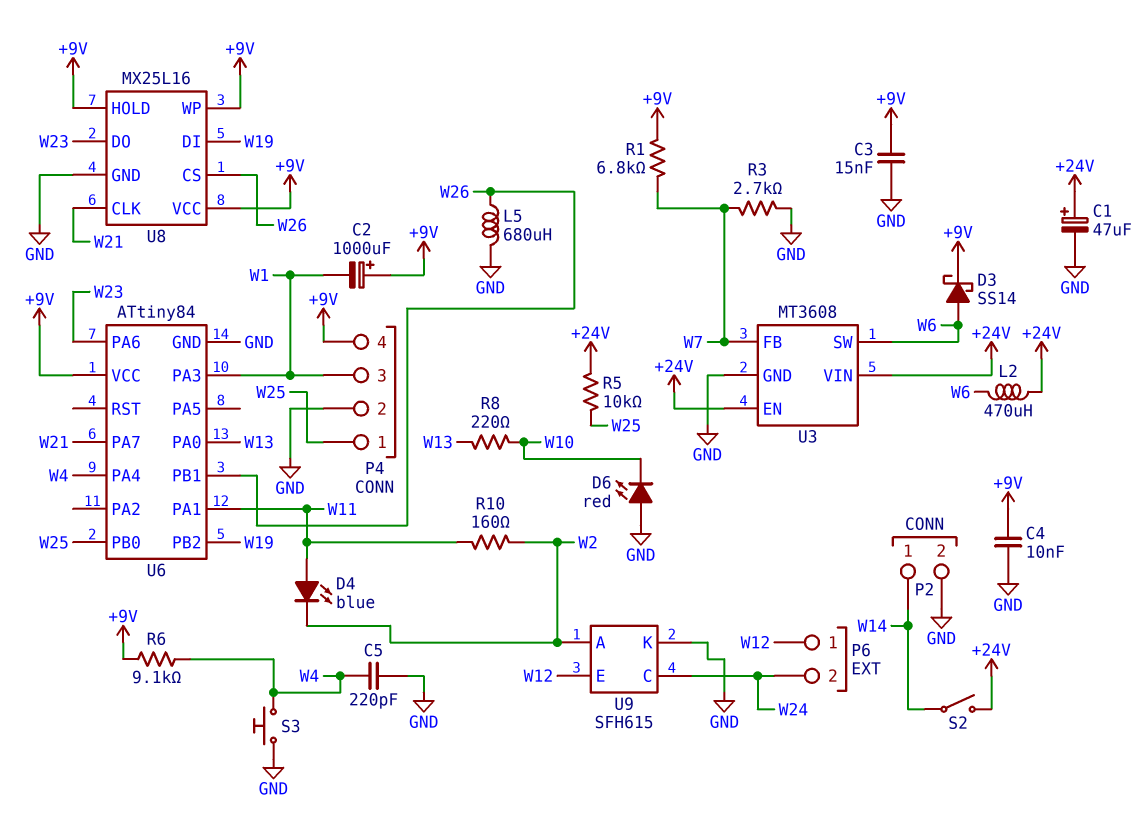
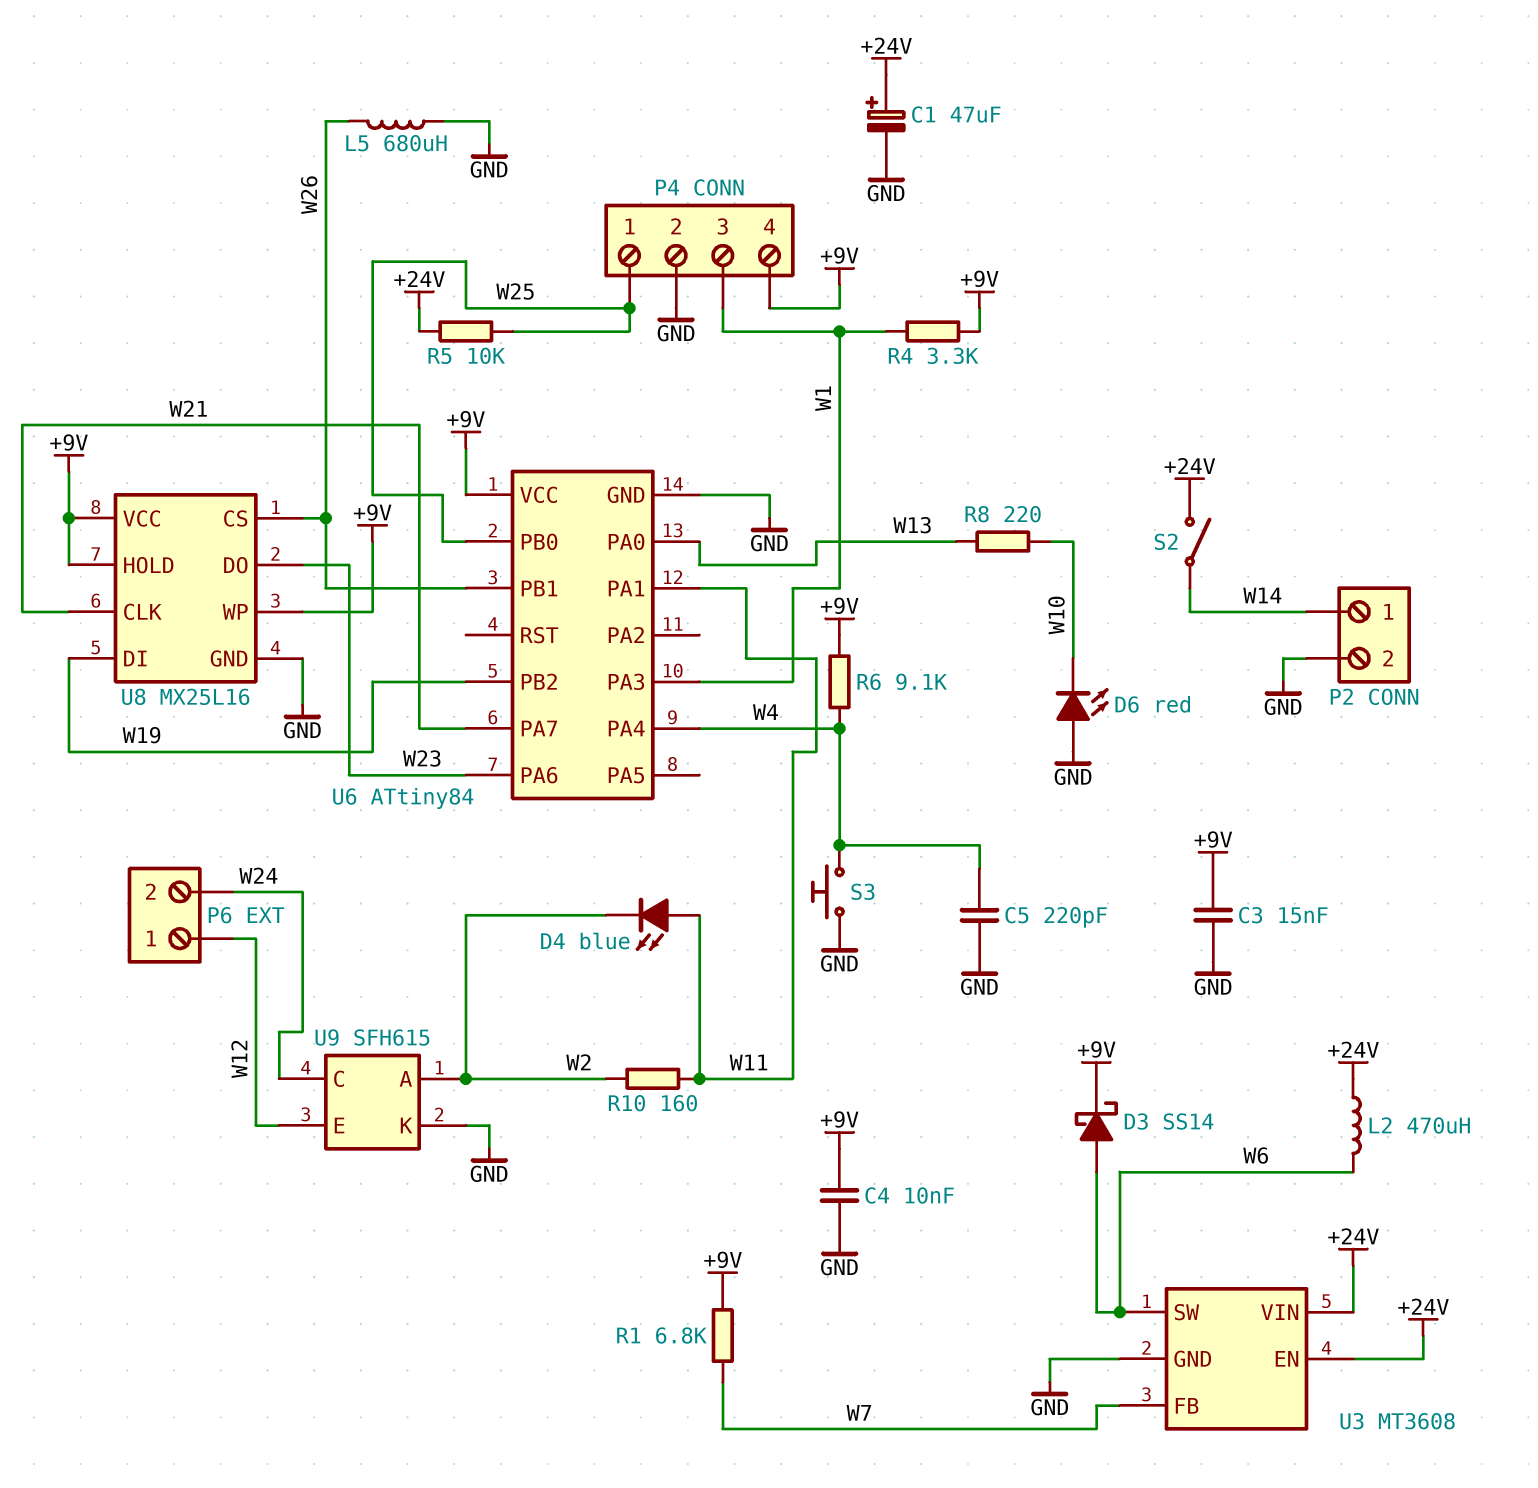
C2: 1000uF (plus +9V, minus W1) -> none
R3: 2.7k (GND, W7) -> none
R4: none -> 3.3k (+9V, W1)

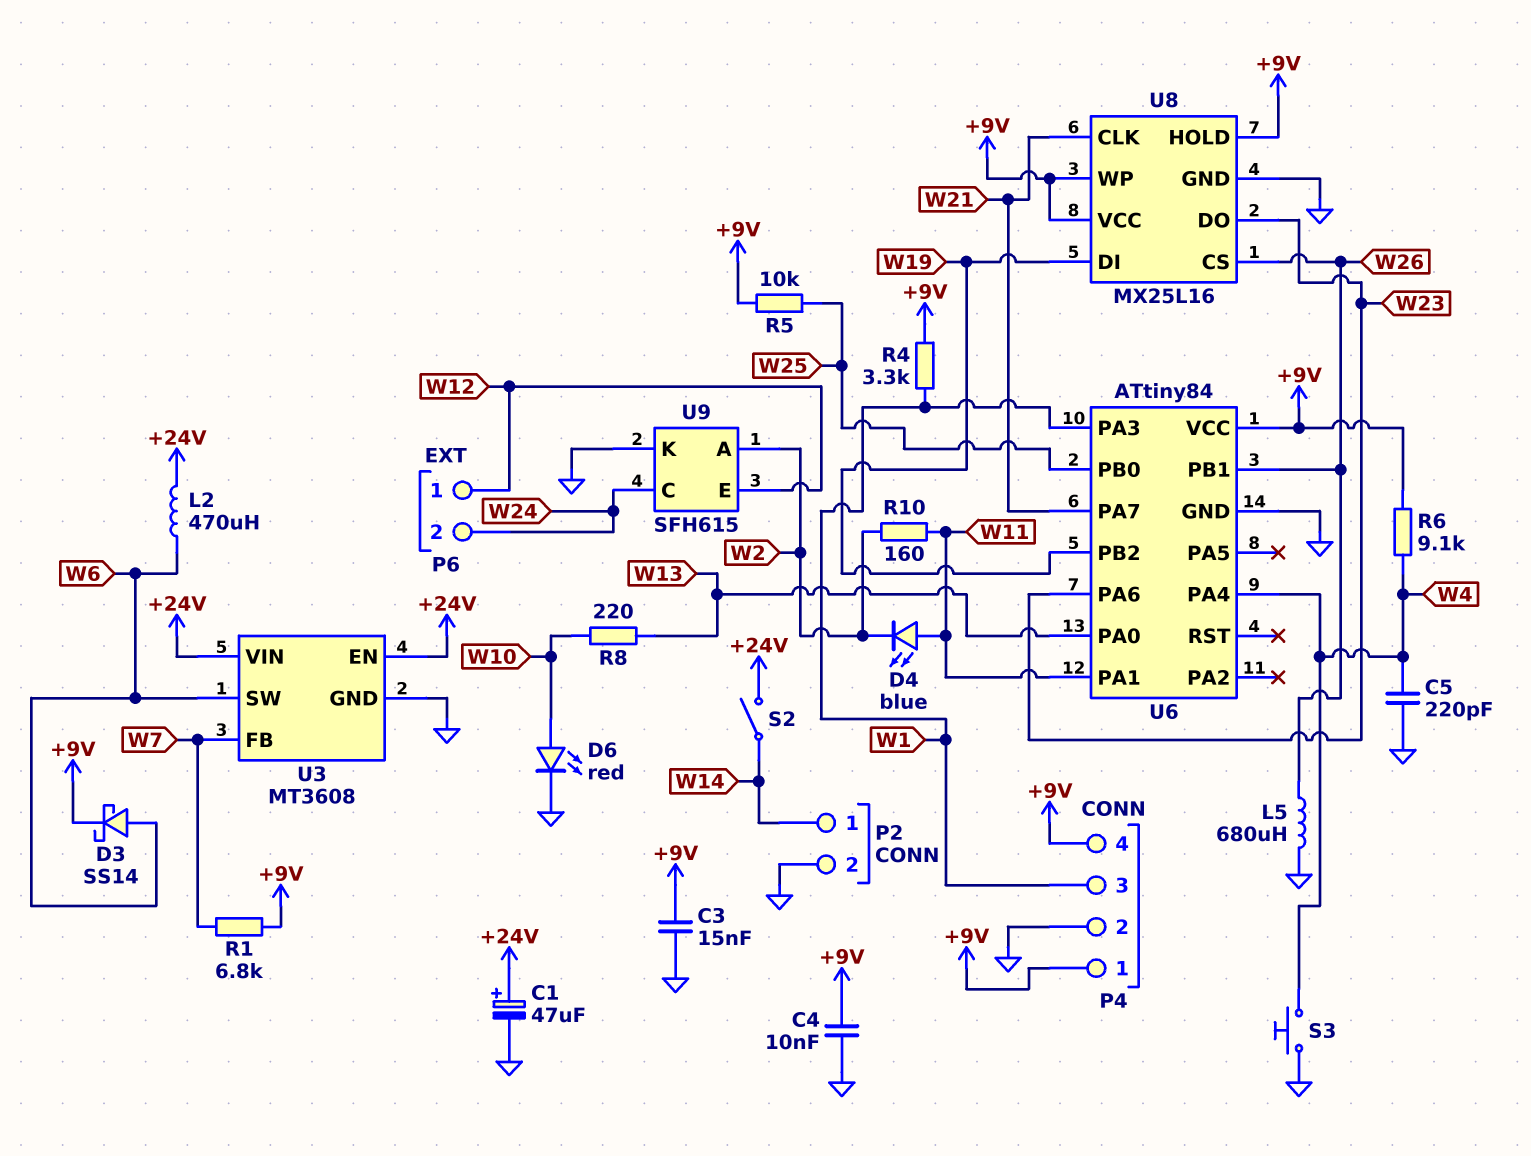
D6: LED red (A GND, K W10) -> LED red (A W10, K GND)
P4 pin 1: W25 -> +9V
R5: 10k (+24V, W25) -> 10k (+9V, W25)

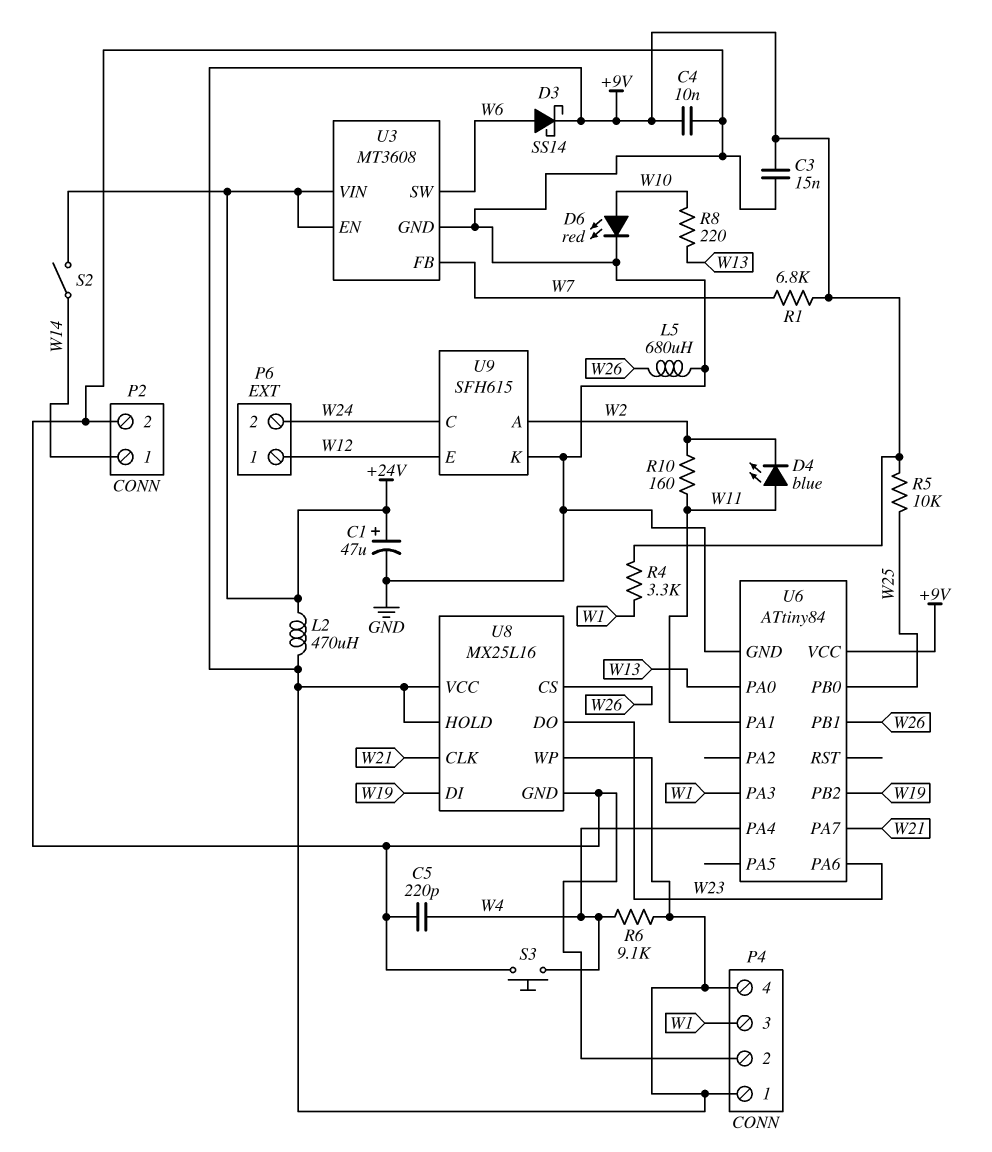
L2: 470uH (+24V, W6) -> 470uH (+9V, +24V)

